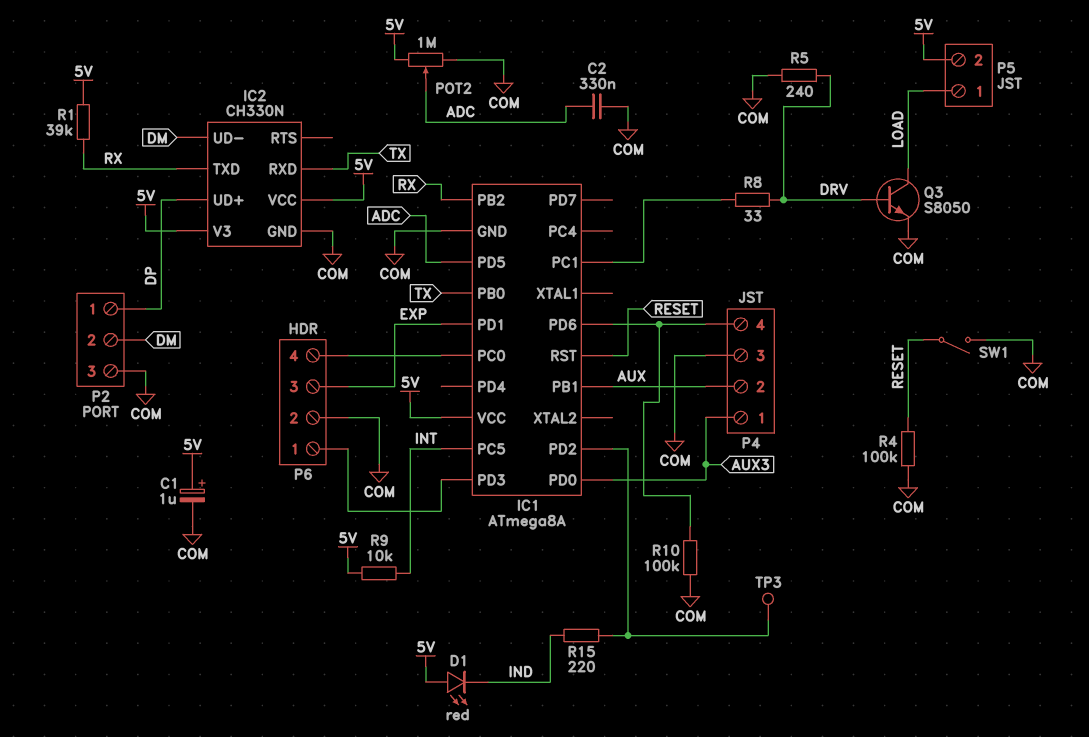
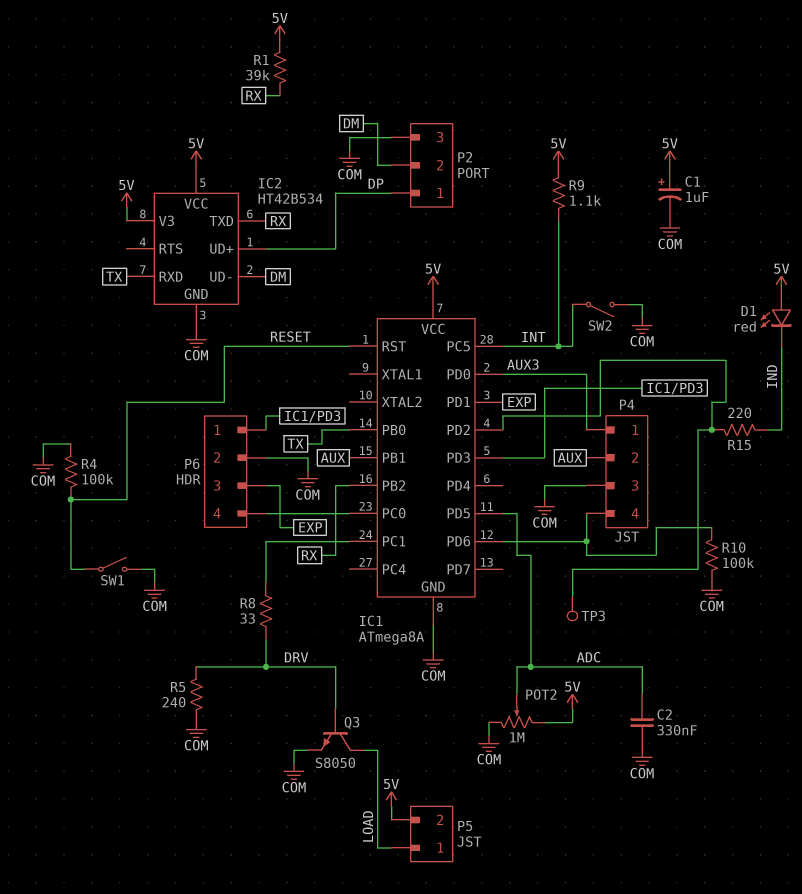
IC2: CH330N -> HT42B534
R9: 10k (5V, INT) -> 1.1k (5V, INT)
SW2: none -> switch (COM, INT)

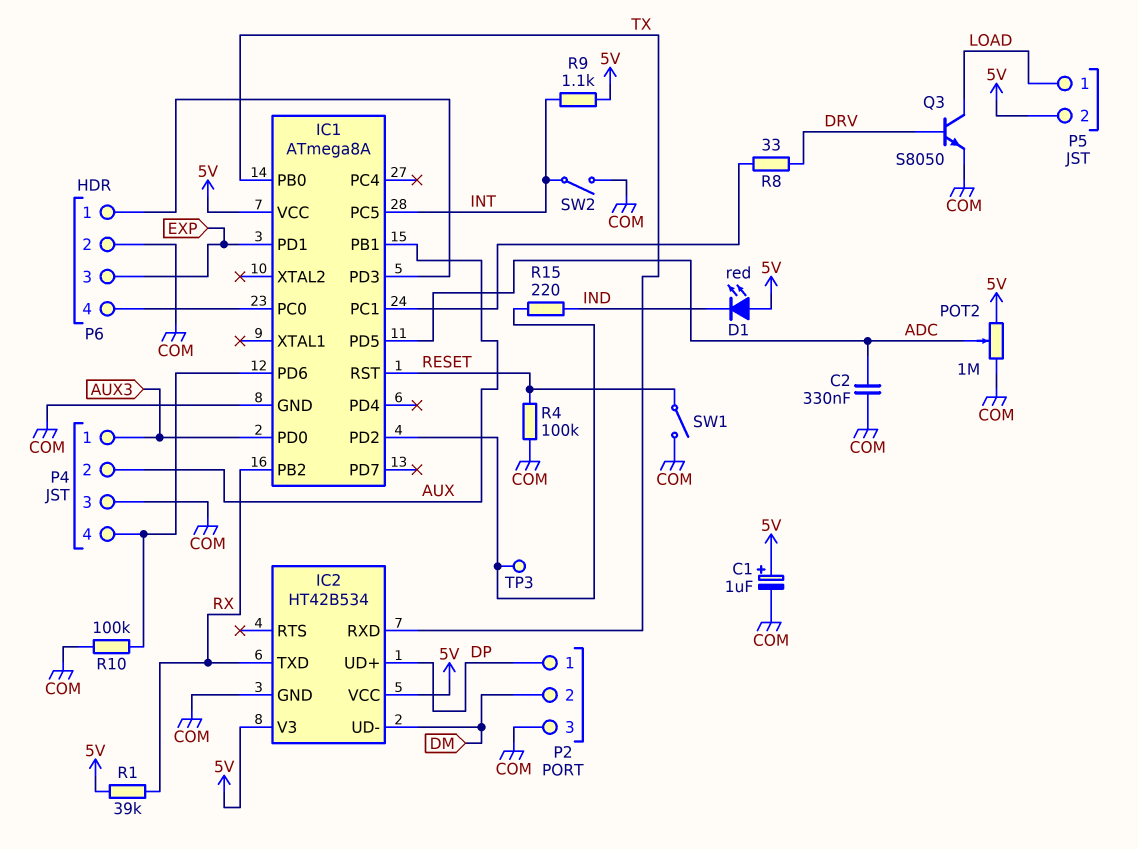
R5: 240 (COM, DRV) -> none

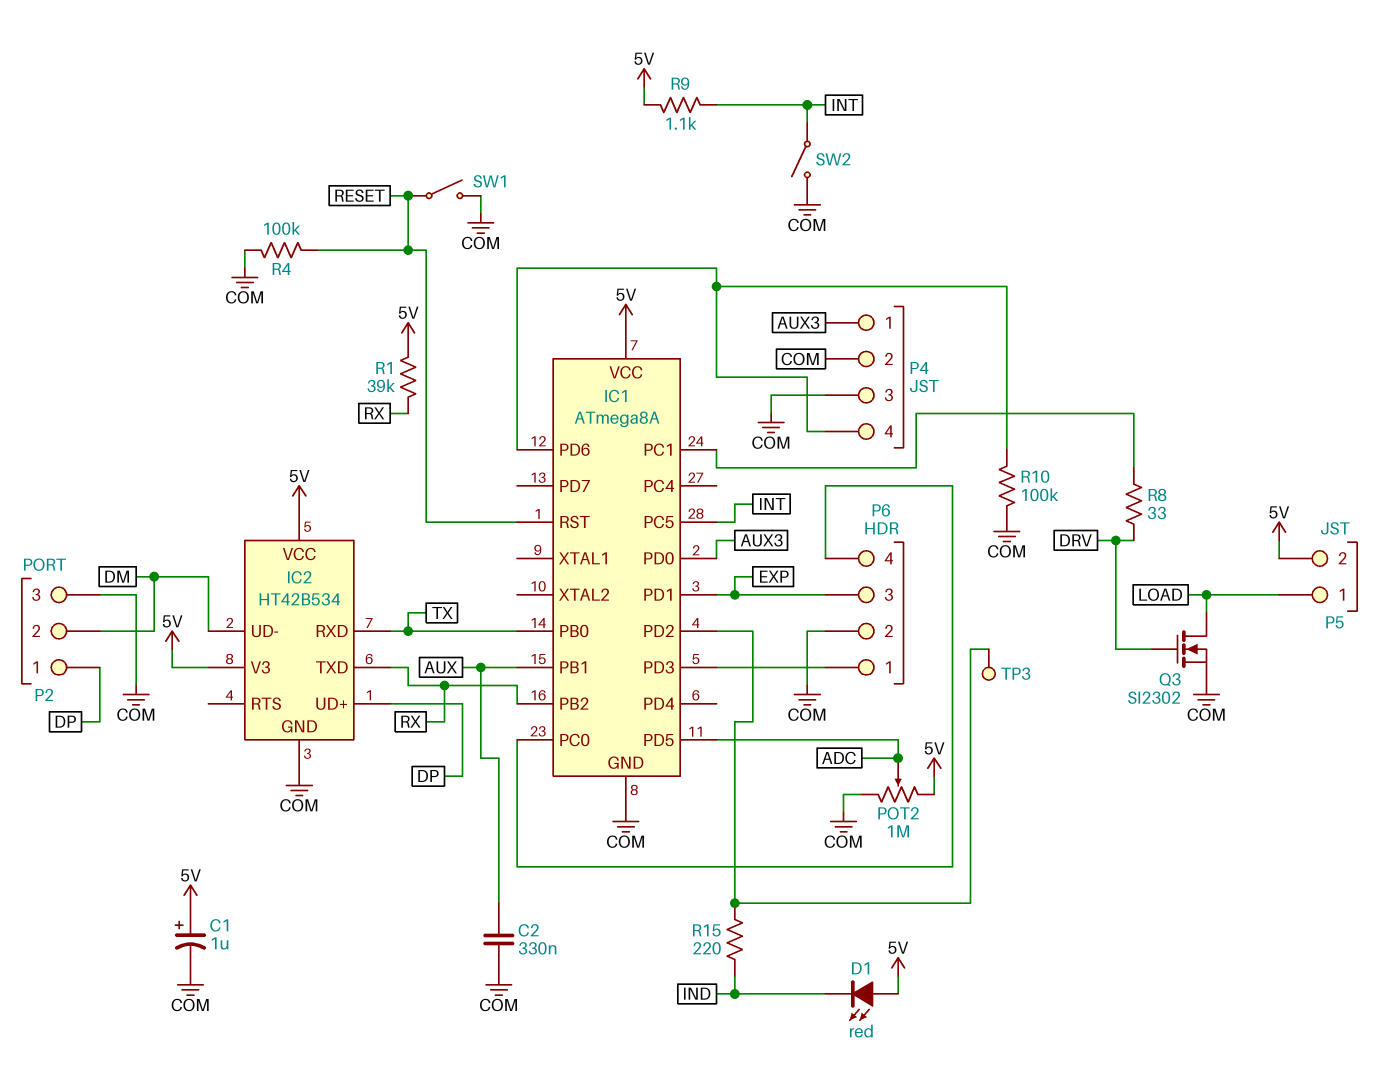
C2: 330nF (ADC, COM) -> 330nF (AUX, COM)
P4 pin 2: AUX -> COM
Q3: NPN S8050 (B DRV, C LOAD, E COM) -> NMOS SI2302 (G DRV, D LOAD, S COM)

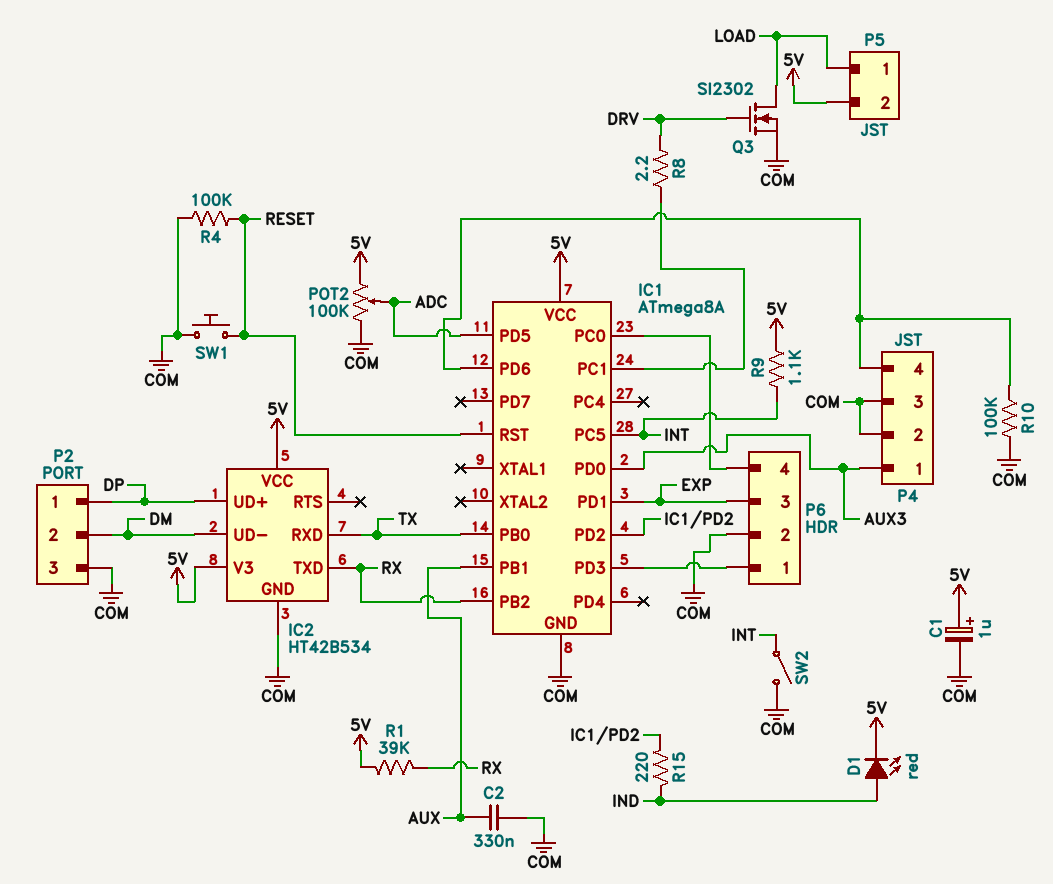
D1: LED red (A 5V, K IND) -> LED red (A IND, K 5V)
POT2: 1M (5V, COM, wiper ADC) -> 100k (5V, COM, wiper ADC)
R8: 33 (DRV, IC1/PC1) -> 2.2 (DRV, IC1/PC1)
SW1: switch (COM, RESET) -> button (COM, RESET)
TP3: test point (IC1/PD2) -> none

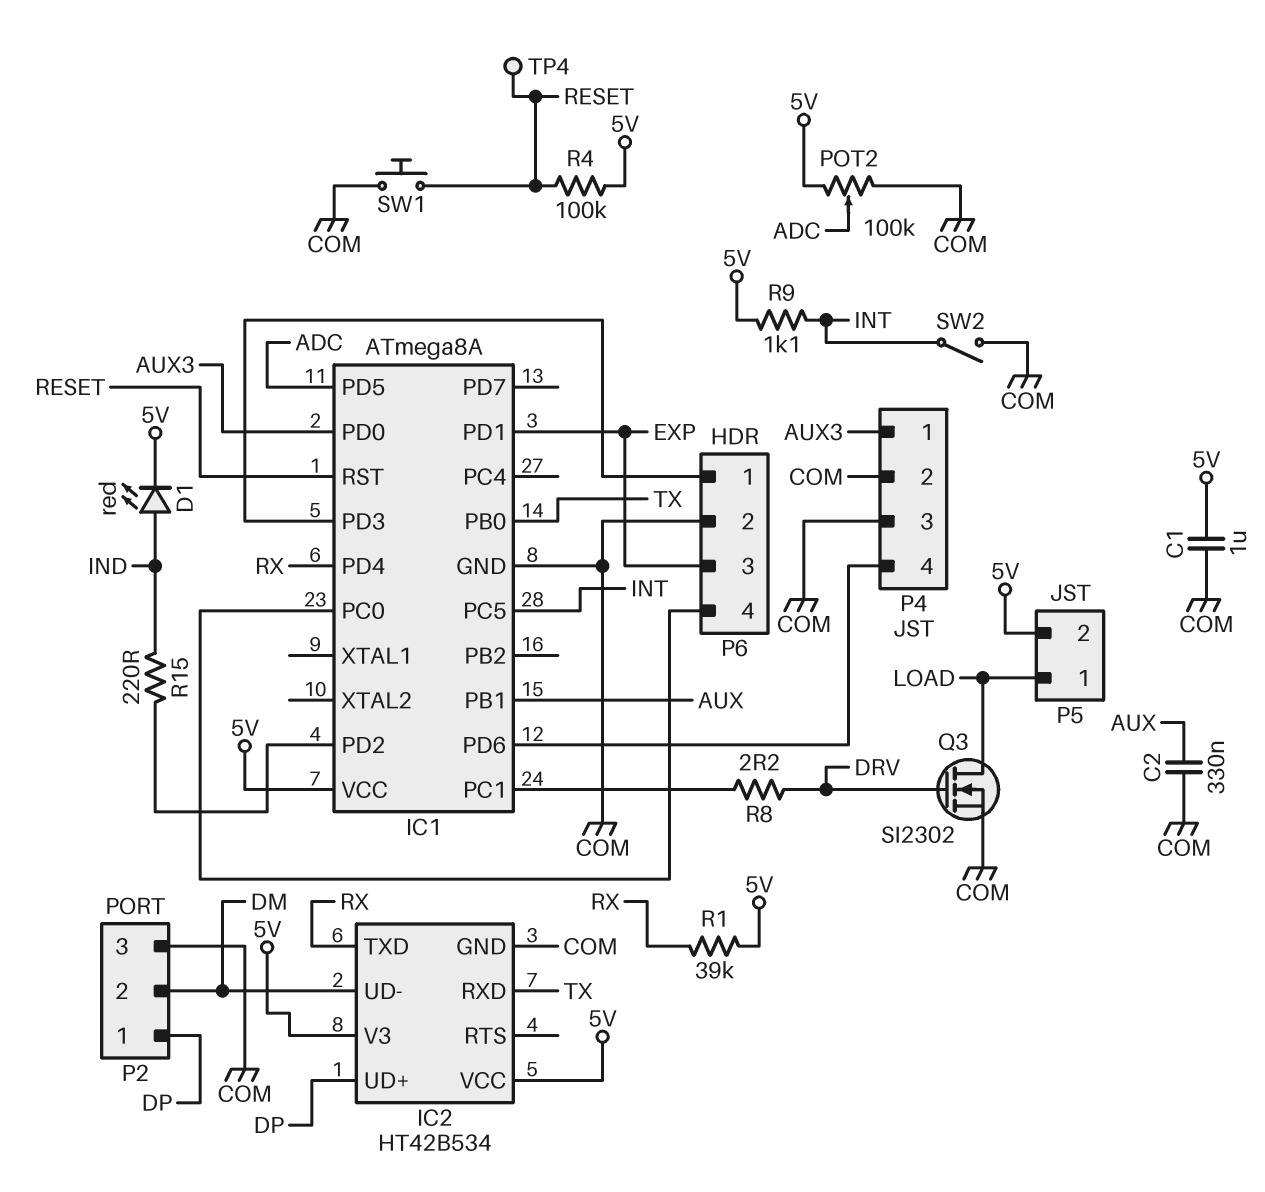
C1: 1uF (plus 5V, minus COM) -> 1uF (5V, COM)
IC1 pin PB2: RX -> none
IC1 pin PD4: none -> RX
R4: 100k (COM, RESET) -> 100k (5V, RESET)
R10: 100k (COM, IC1/PD6) -> none
TP4: none -> test point (RESET)

